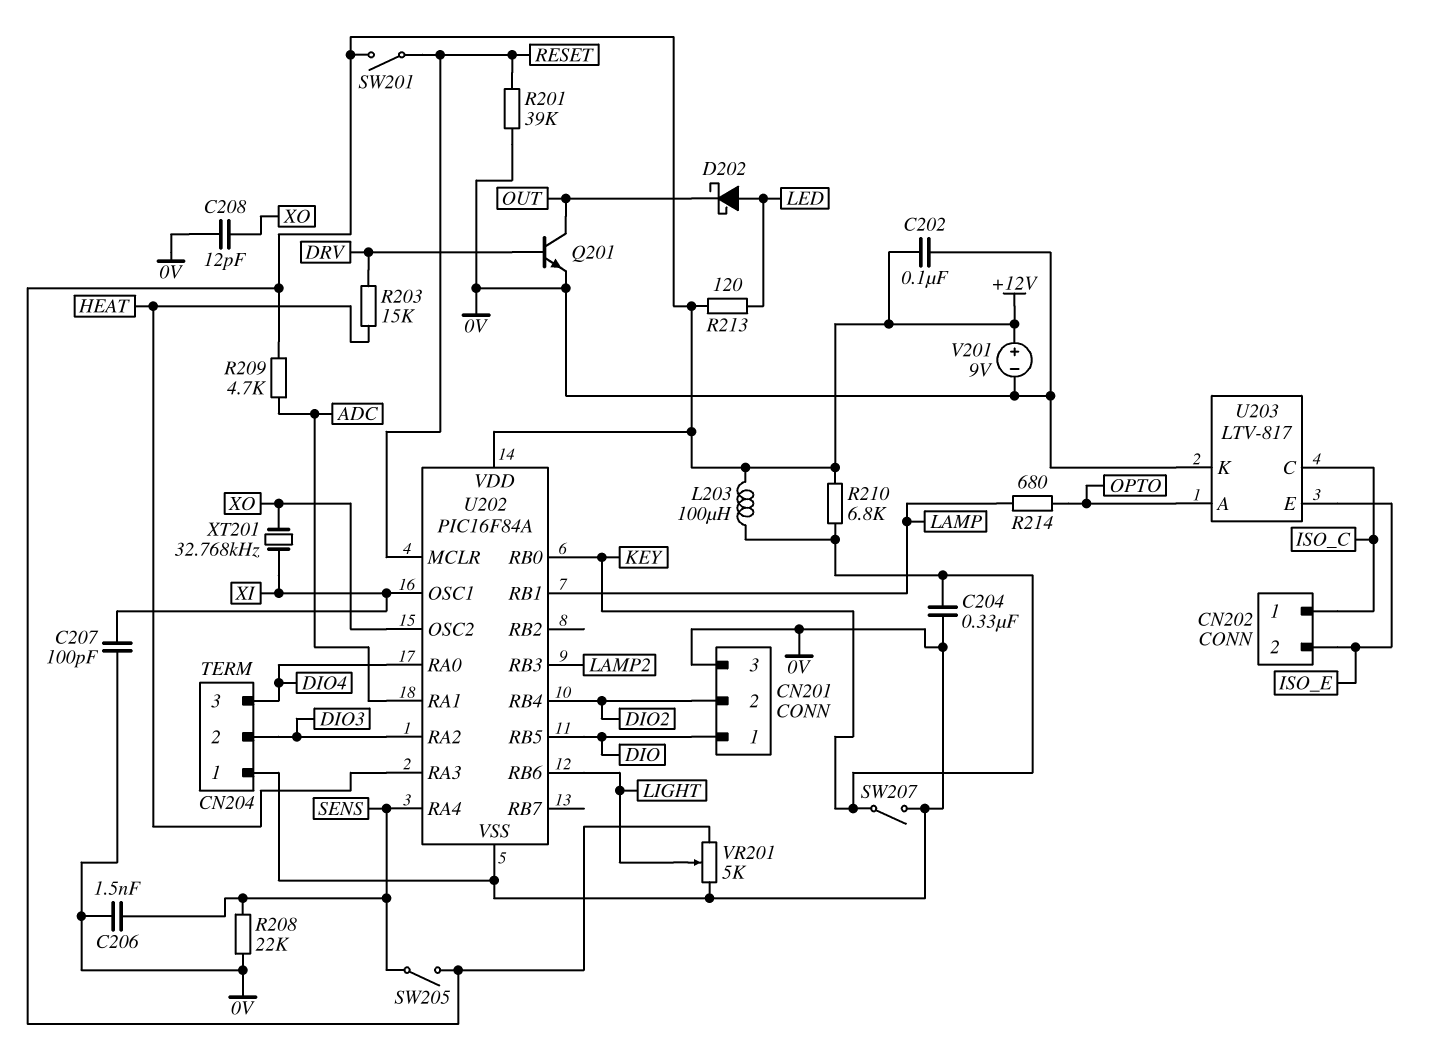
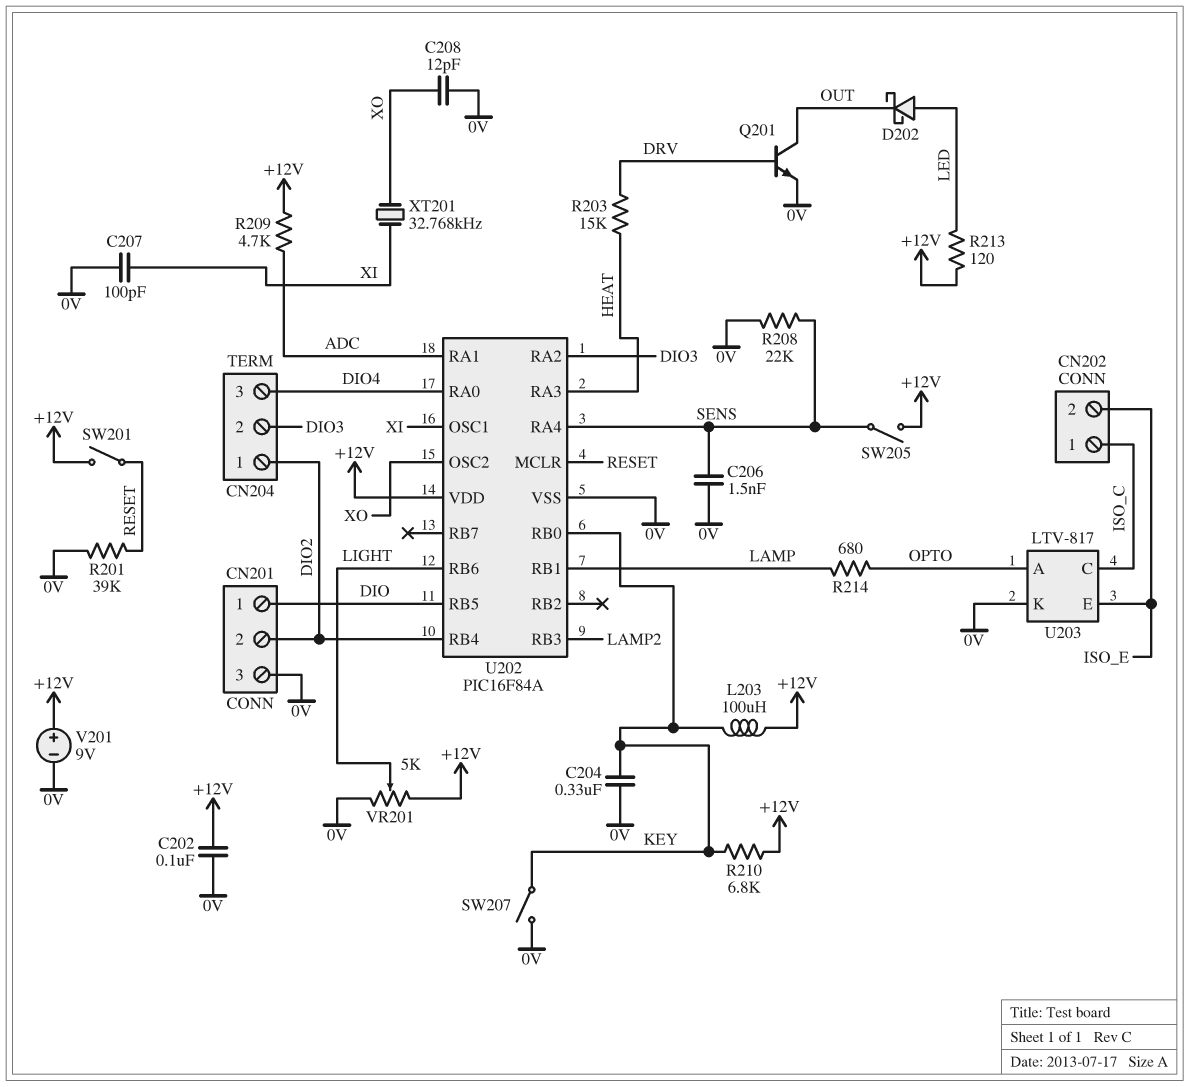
CN204 pin 1: 0V -> DIO2

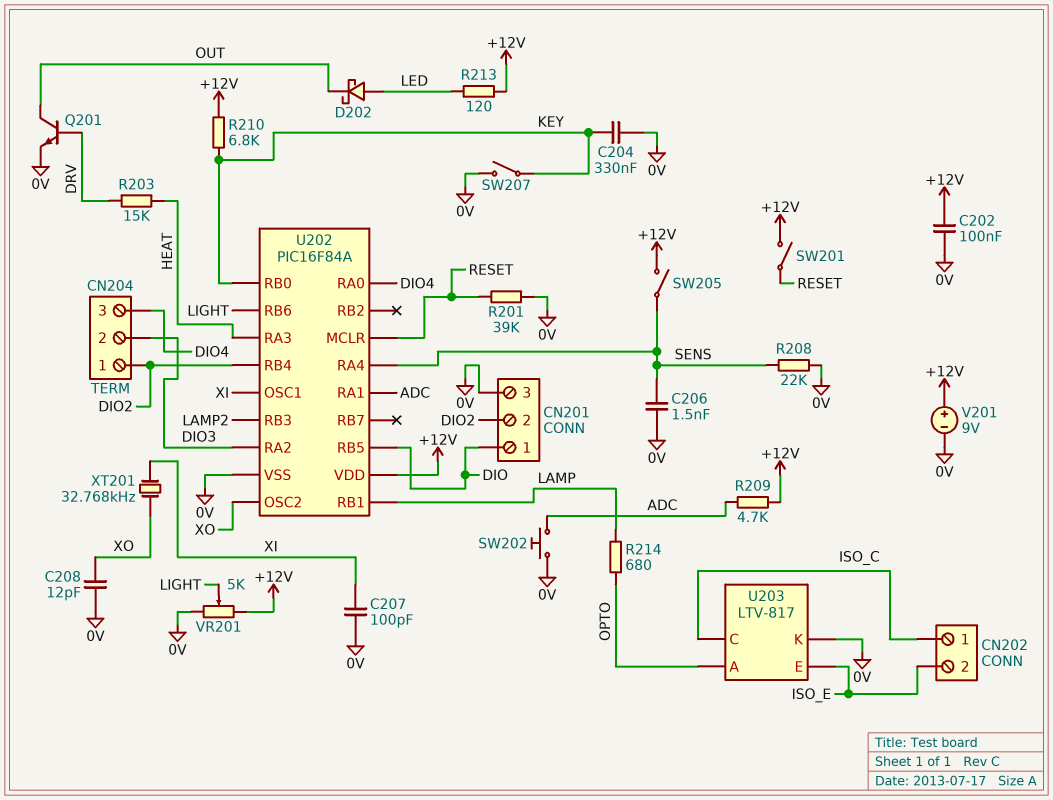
L203: 100uH (+12V, KEY) -> none
SW202: none -> button (0V, ADC)

